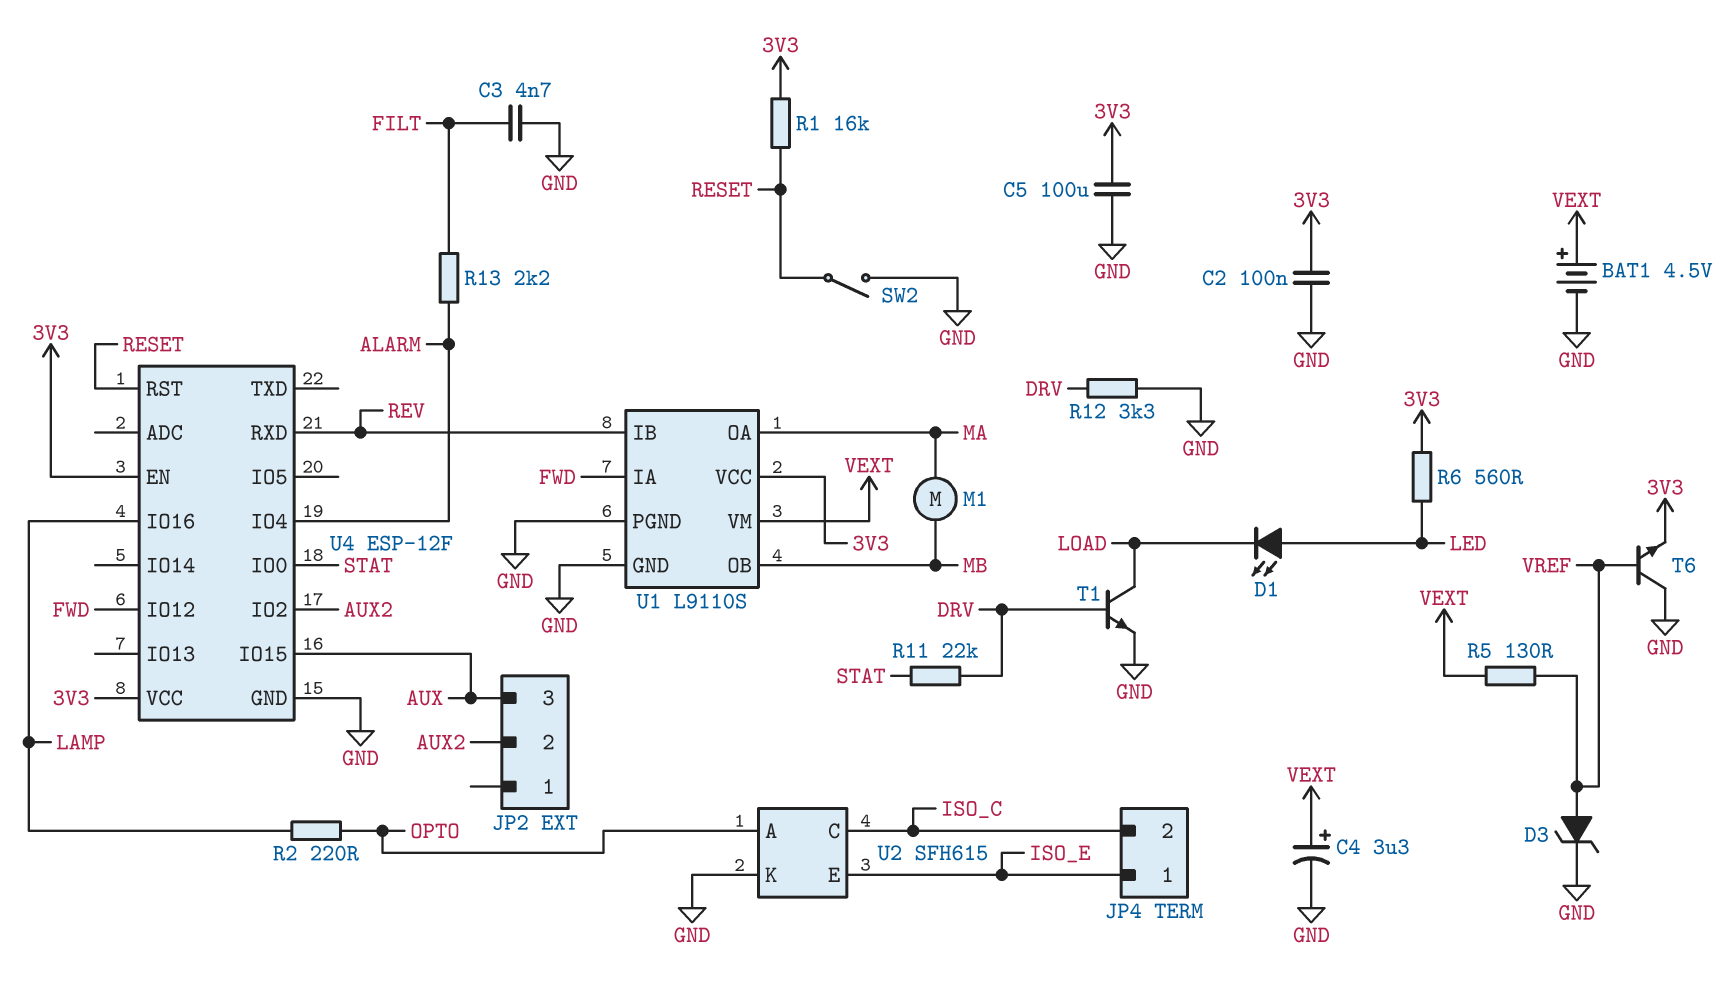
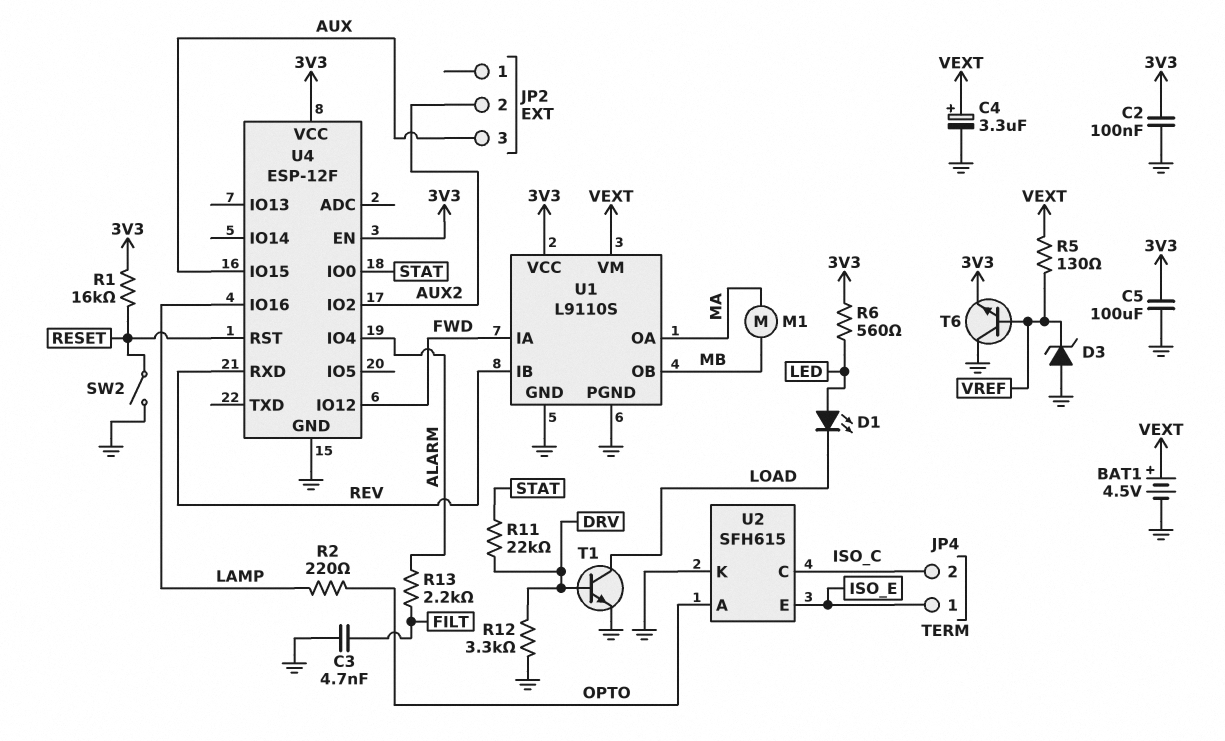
D3: zener (A VREF, K GND) -> zener (A GND, K VREF)

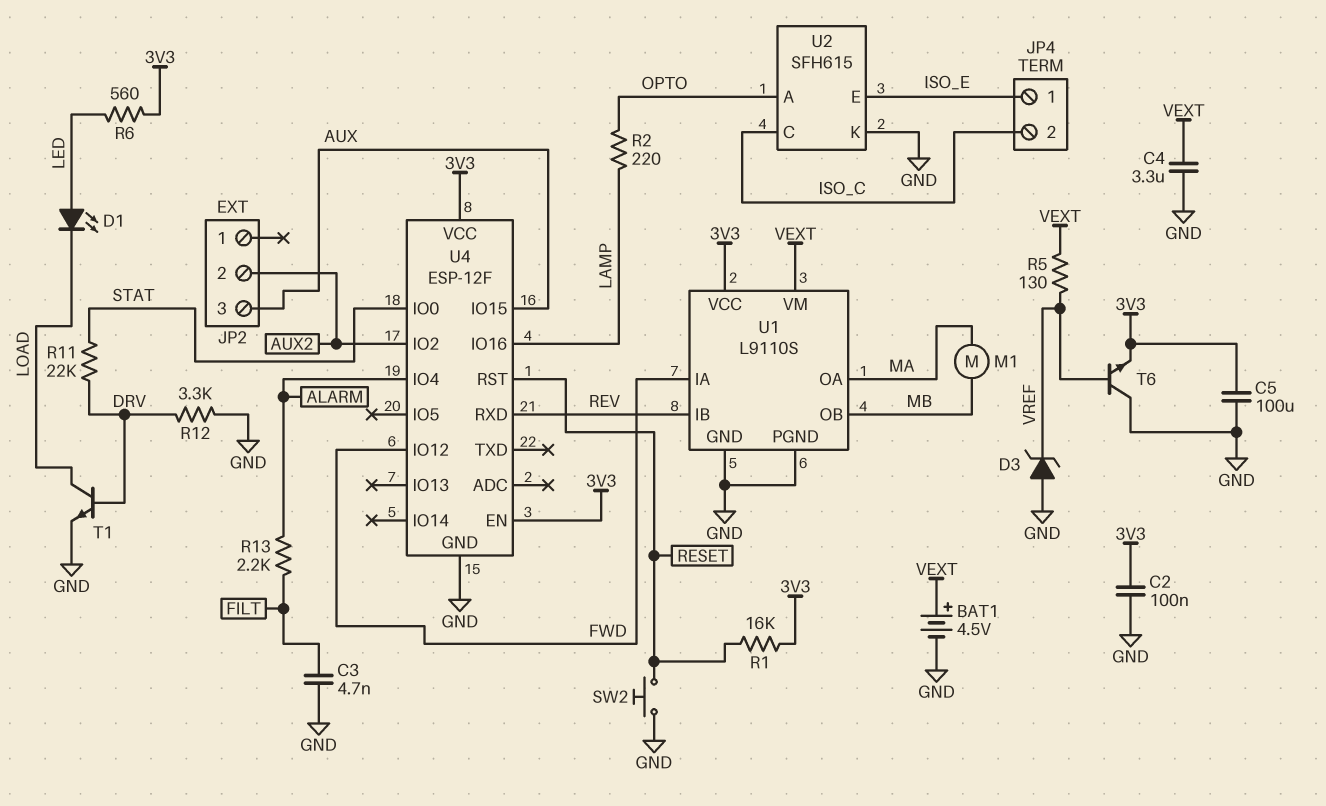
C4: 3.3uF (plus VEXT, minus GND) -> 3.3uF (GND, VEXT)
SW2: switch (GND, RESET) -> button (GND, RESET)

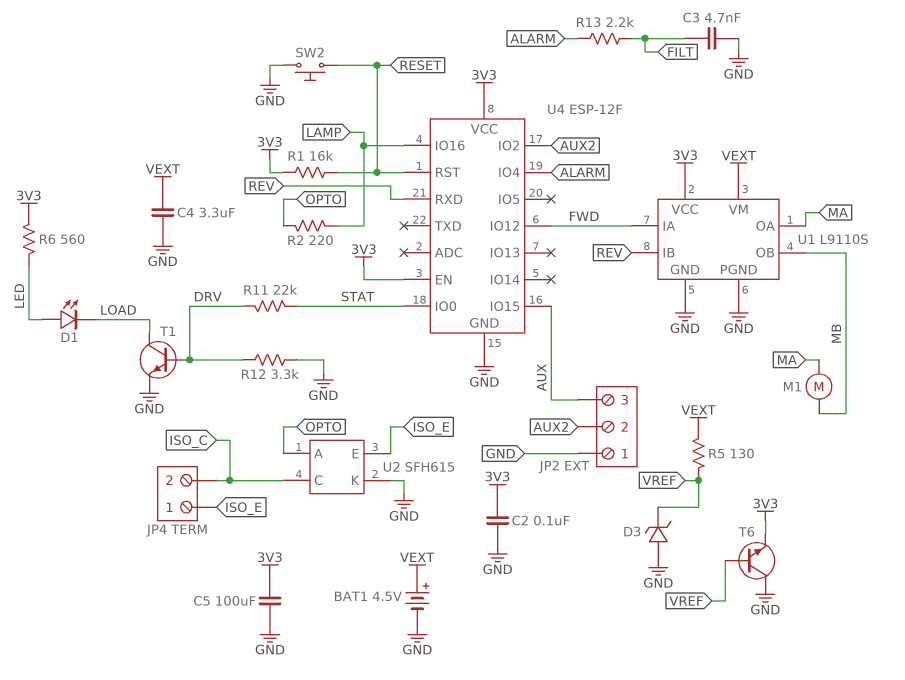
JP2 pin 1: none -> GND

